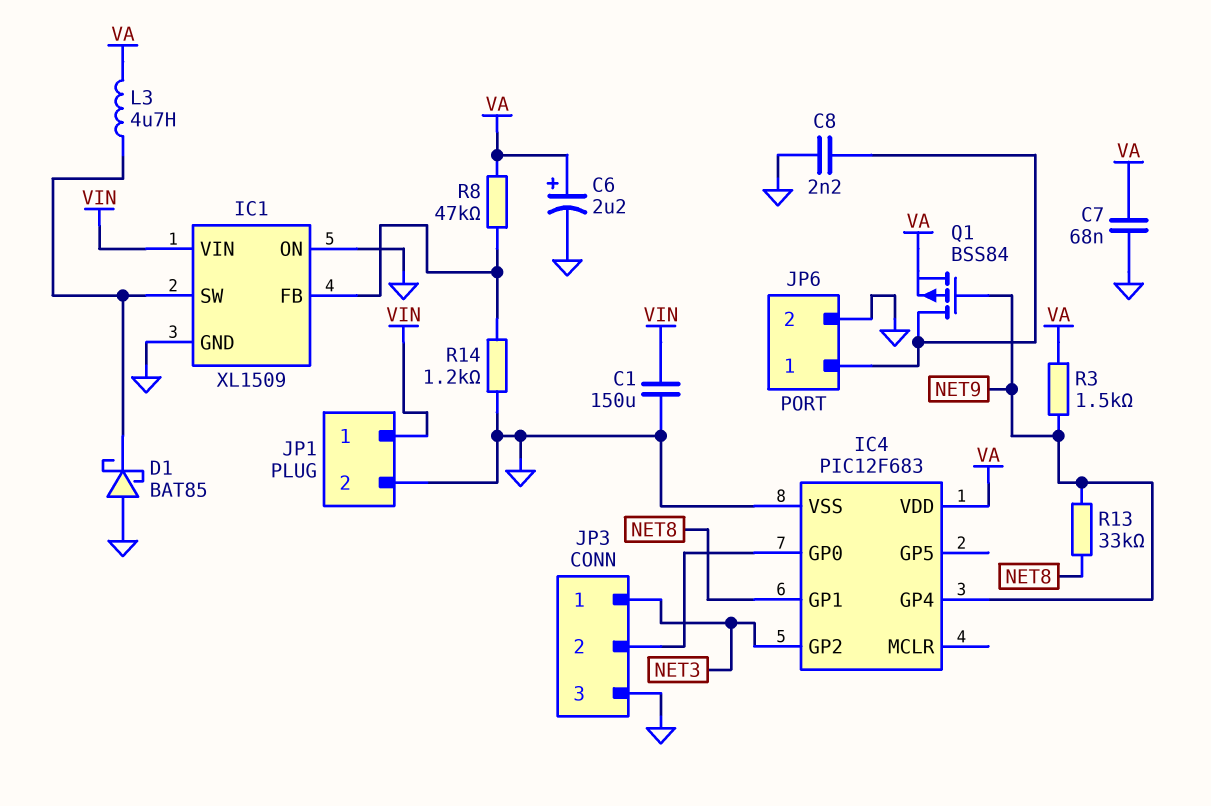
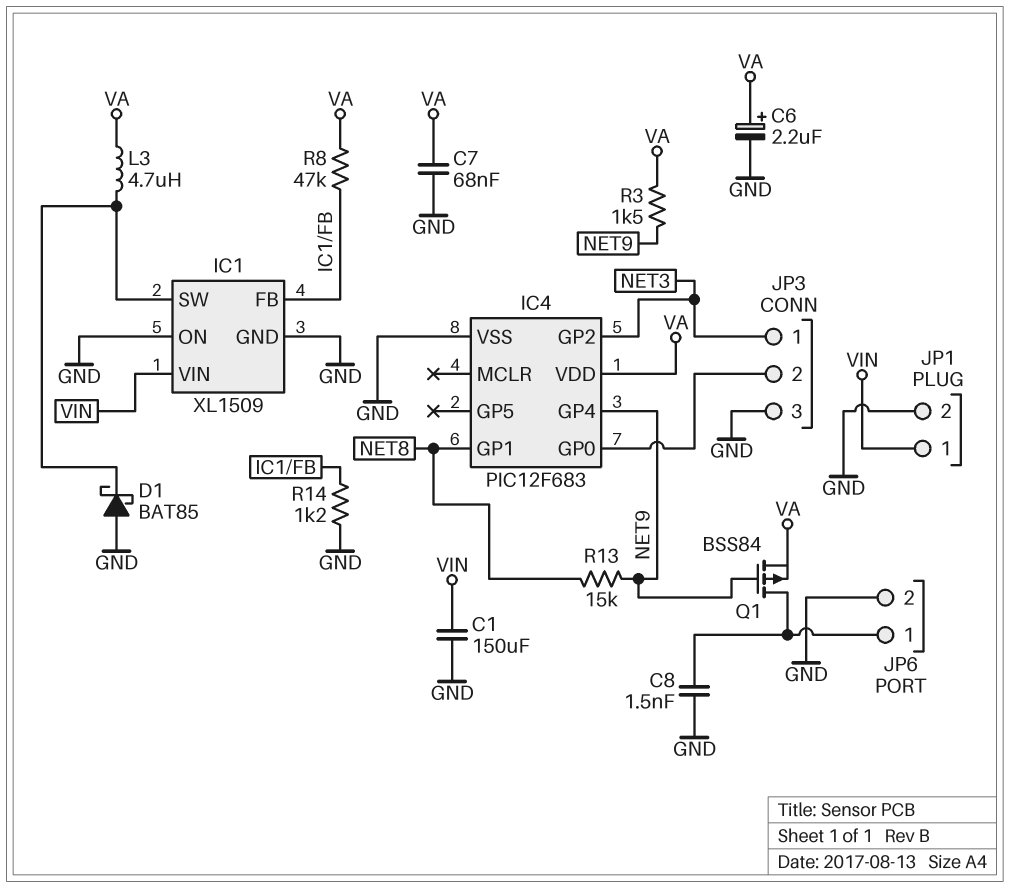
C8: 2.2nF (GND, JP6/1) -> 1.5nF (GND, JP6/1)
R13: 33k (NET8, NET9) -> 15k (NET8, NET9)

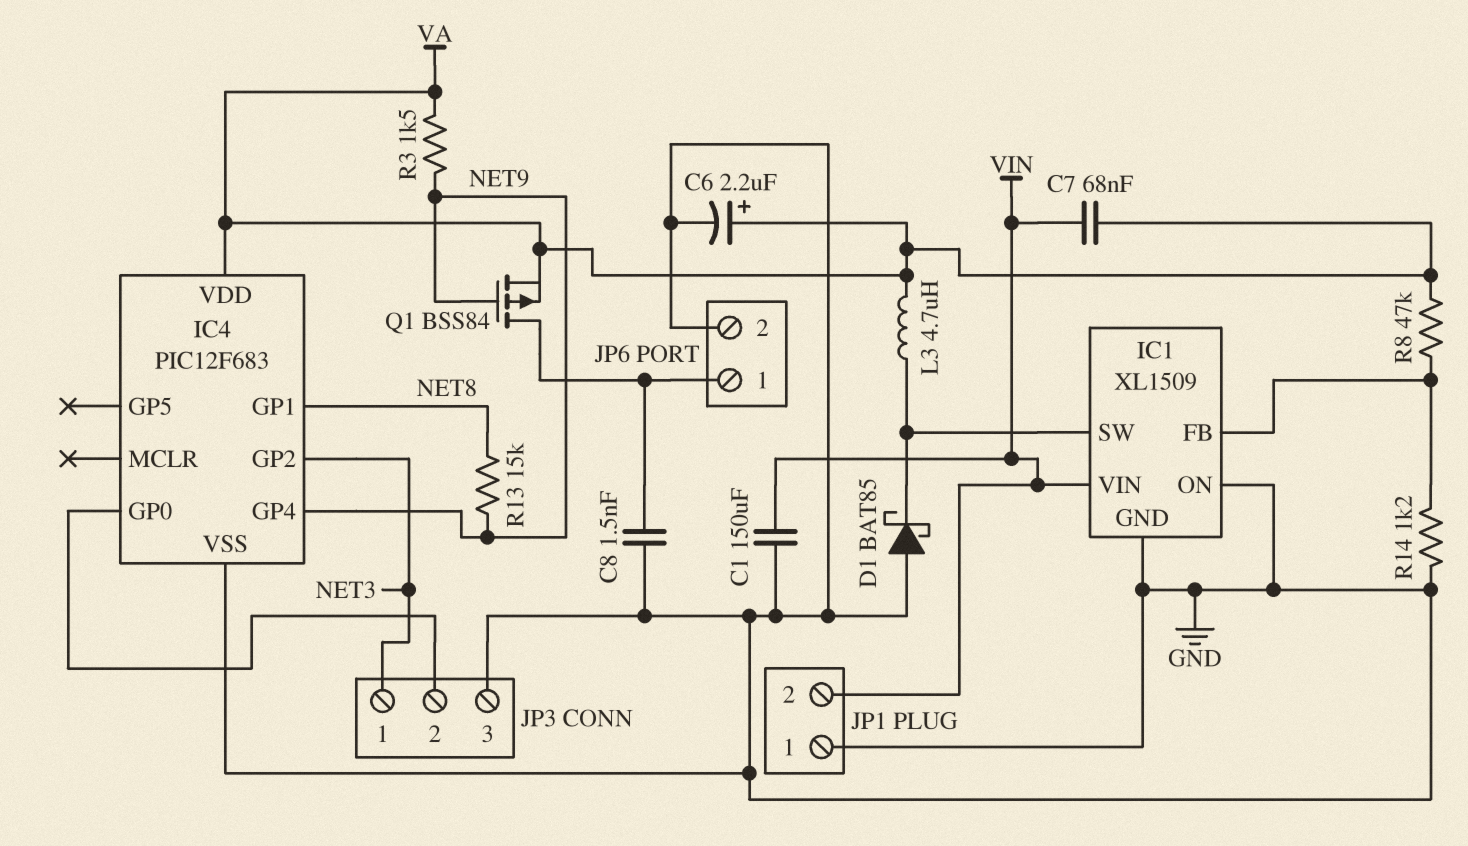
C7: 68nF (GND, VA) -> 68nF (VA, VIN)
JP1 pin 1: VIN -> GND
JP1 pin 2: GND -> VIN

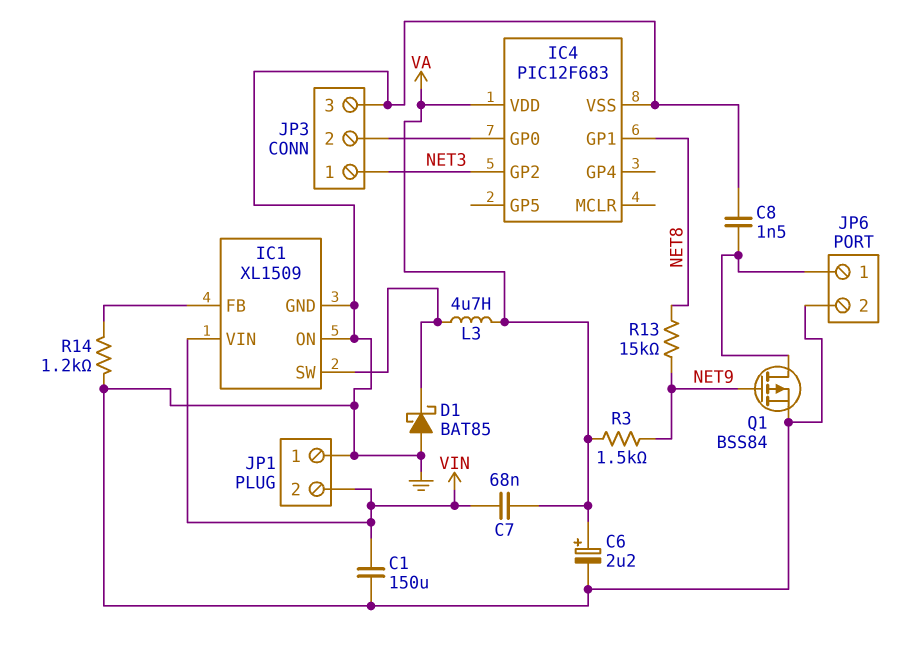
IC4 pin GP4: NET9 -> none
Q1: PMOS BSS84 (G NET9, D JP6/1, S VA) -> PMOS BSS84 (G NET9, D JP6/1, S GND)
R8: 47k (IC1/FB, VA) -> none

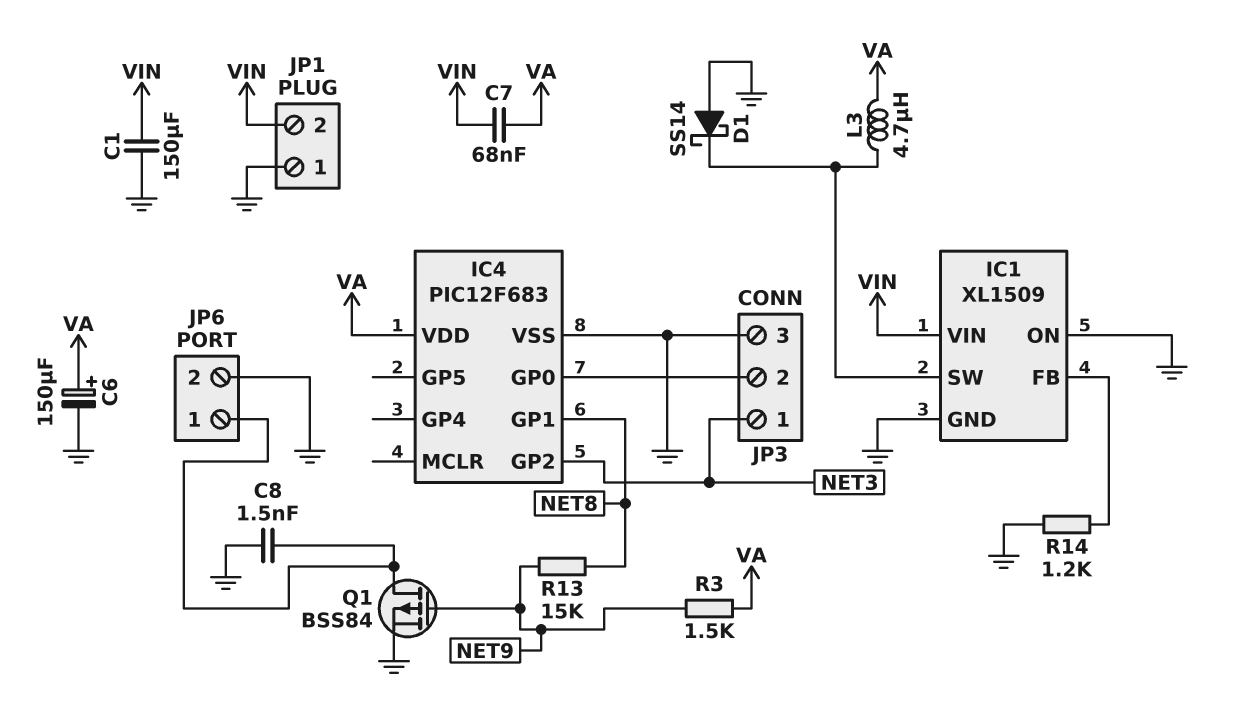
C6: 2.2uF (plus VA, minus GND) -> 150uF (plus VA, minus GND)
D1: schottky BAT85 (A GND, K IC1/SW) -> schottky SS14 (A GND, K IC1/SW)

